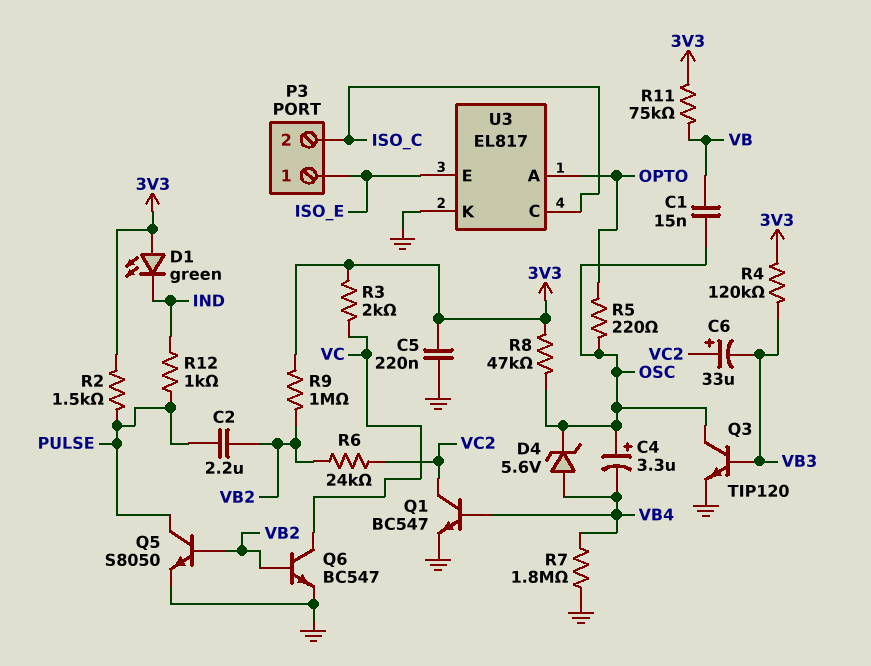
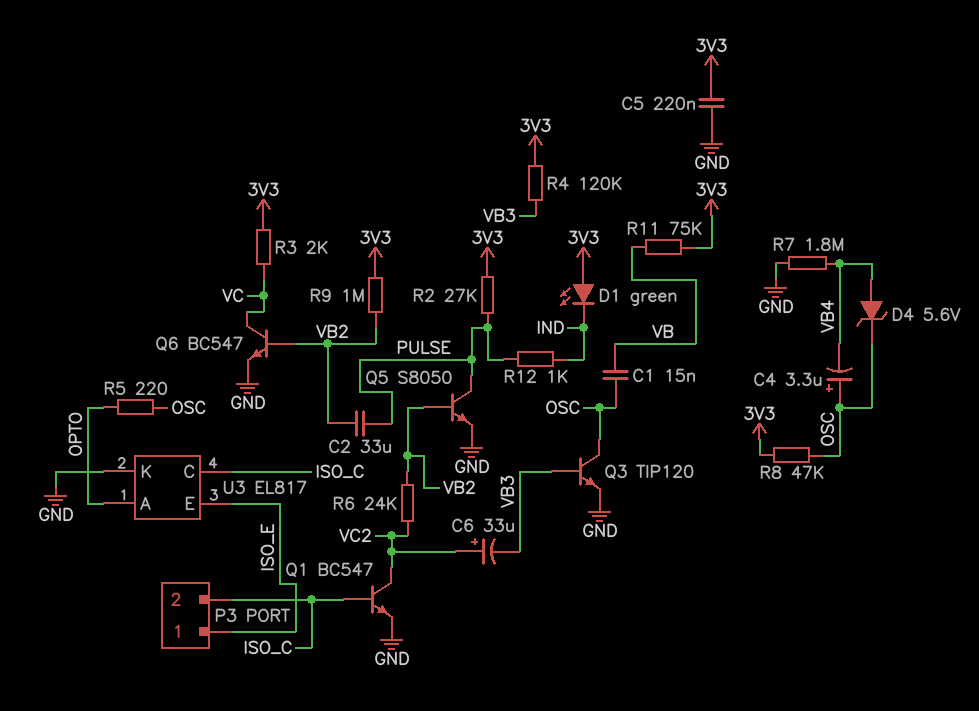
C2: 2.2uF (PULSE, VB2) -> 33uF (PULSE, VB2)
Q1: NPN BC547 (B VB4, C VC2, E GND) -> NPN BC547 (B ISO_C, C VC2, E GND)
R2: 1.5k (3V3, PULSE) -> 27k (3V3, PULSE)

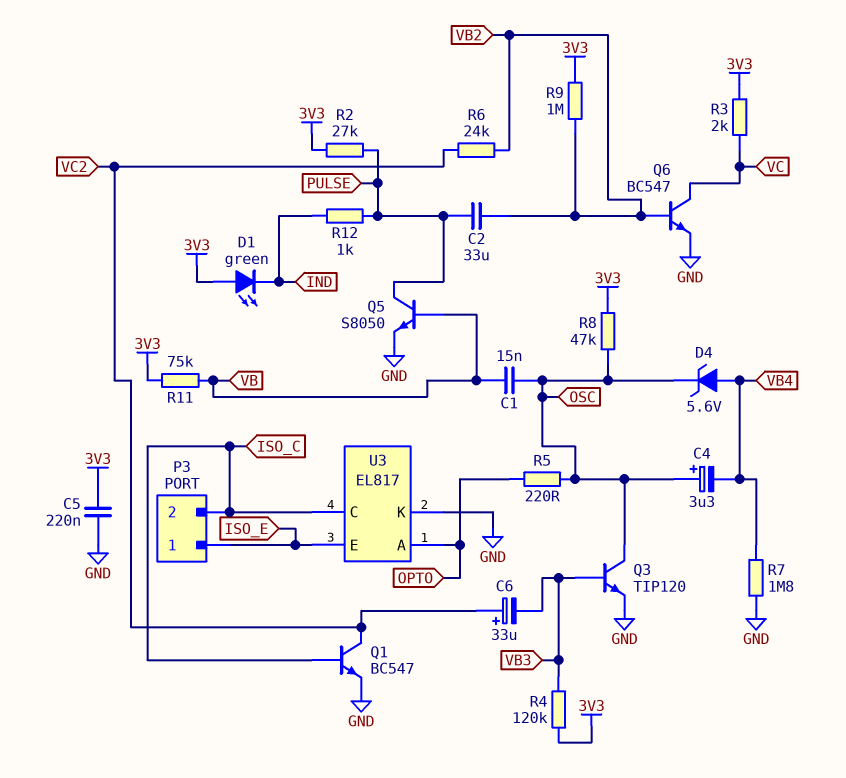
Q5: NPN S8050 (B VB2, C PULSE, E GND) -> NPN S8050 (B VB, C PULSE, E GND)

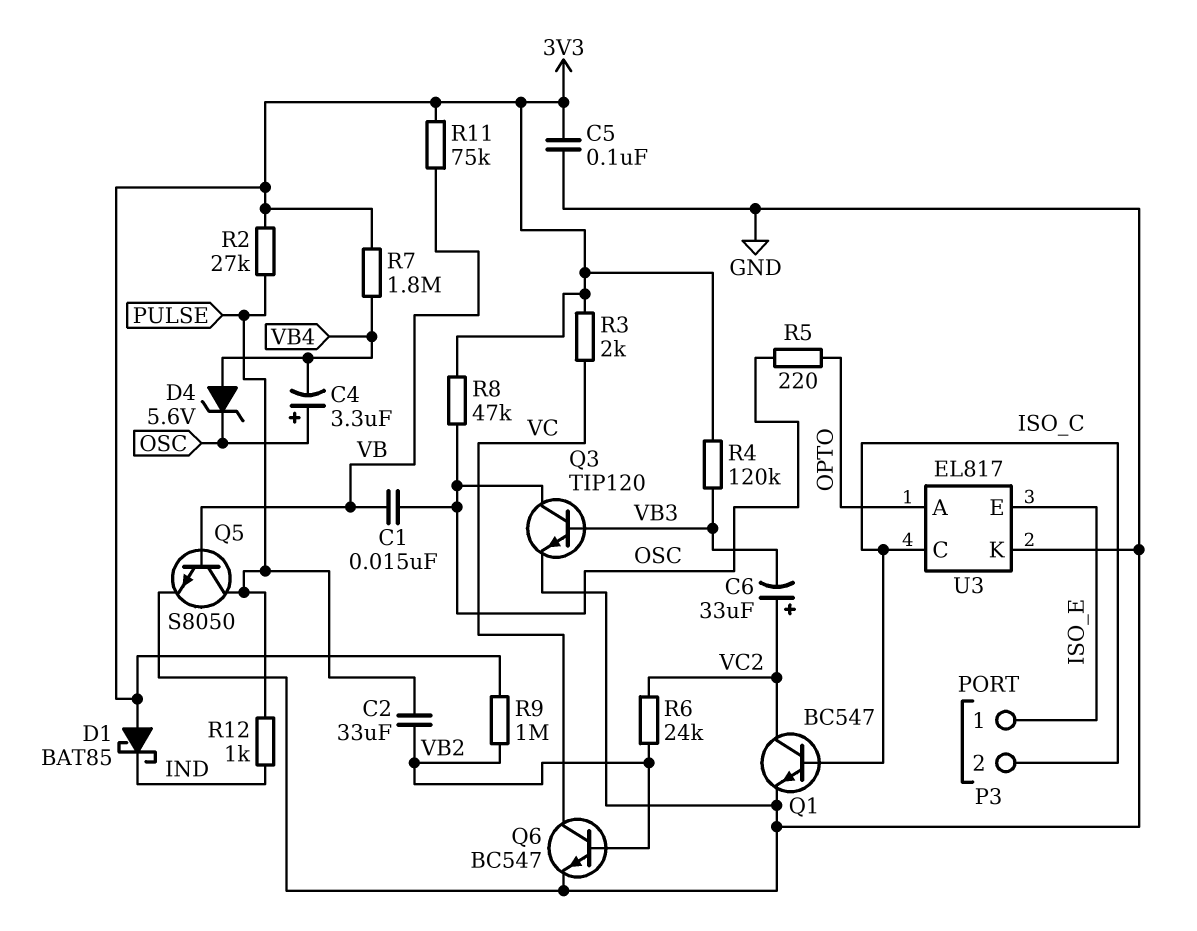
C5: 220nF (3V3, GND) -> 100nF (3V3, GND)
D1: LED green (A 3V3, K IND) -> schottky BAT85 (A 3V3, K IND)
R7: 1.8M (GND, VB4) -> 1.8M (3V3, VB4)

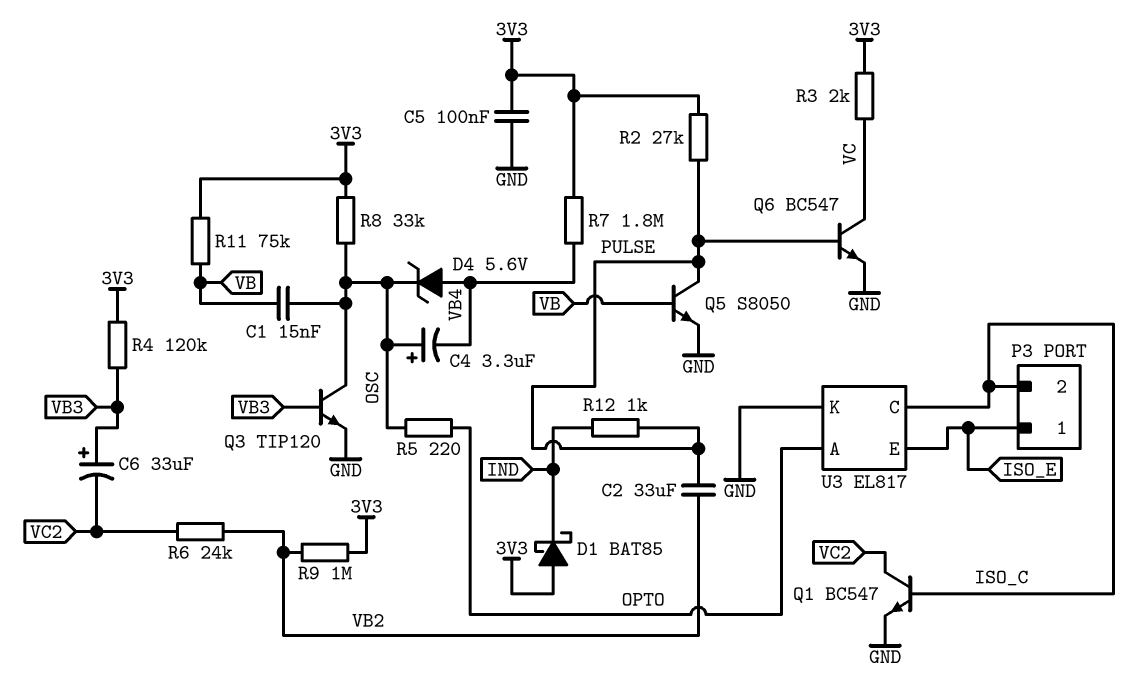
C6: 33uF (plus VC2, minus VB3) -> 33uF (plus VB3, minus VC2)
Q6: NPN BC547 (B VB2, C VC, E GND) -> NPN BC547 (B PULSE, C VC, E GND)
R8: 47k (3V3, OSC) -> 33k (3V3, OSC)

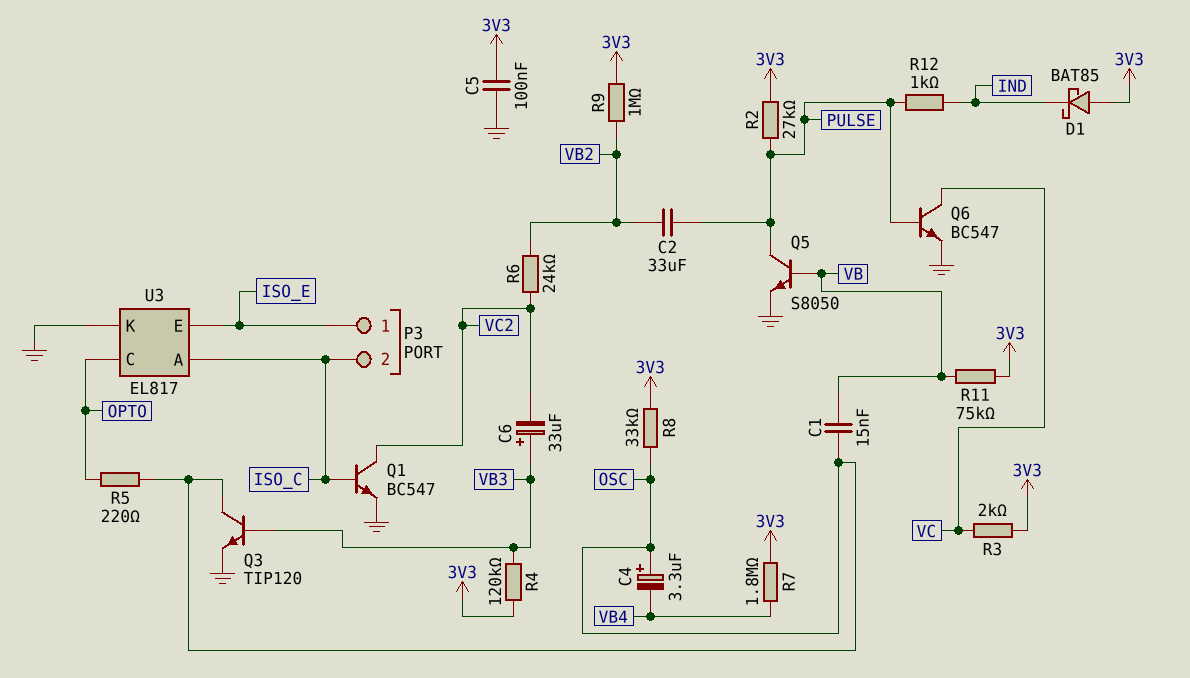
D4: zener 5.6V (A VB4, K OSC) -> none
U3 pin A: OPTO -> ISO_C
U3 pin C: ISO_C -> OPTO

